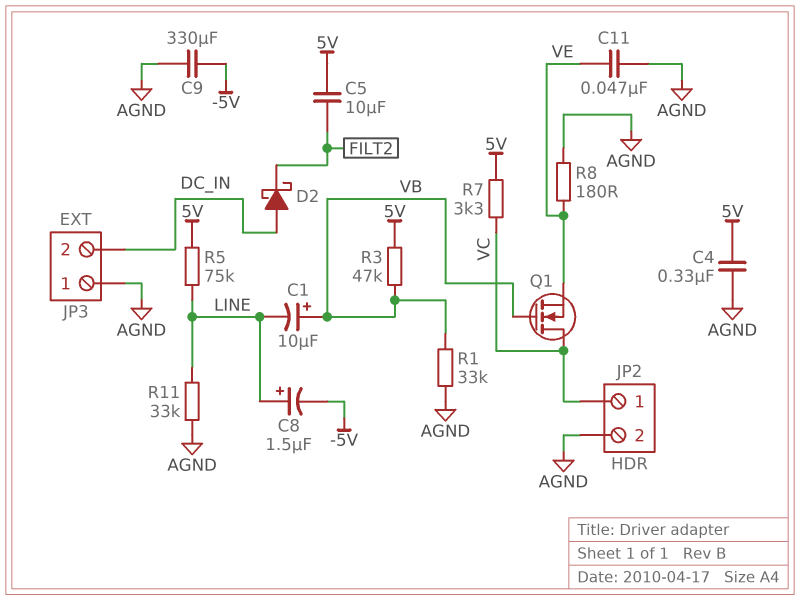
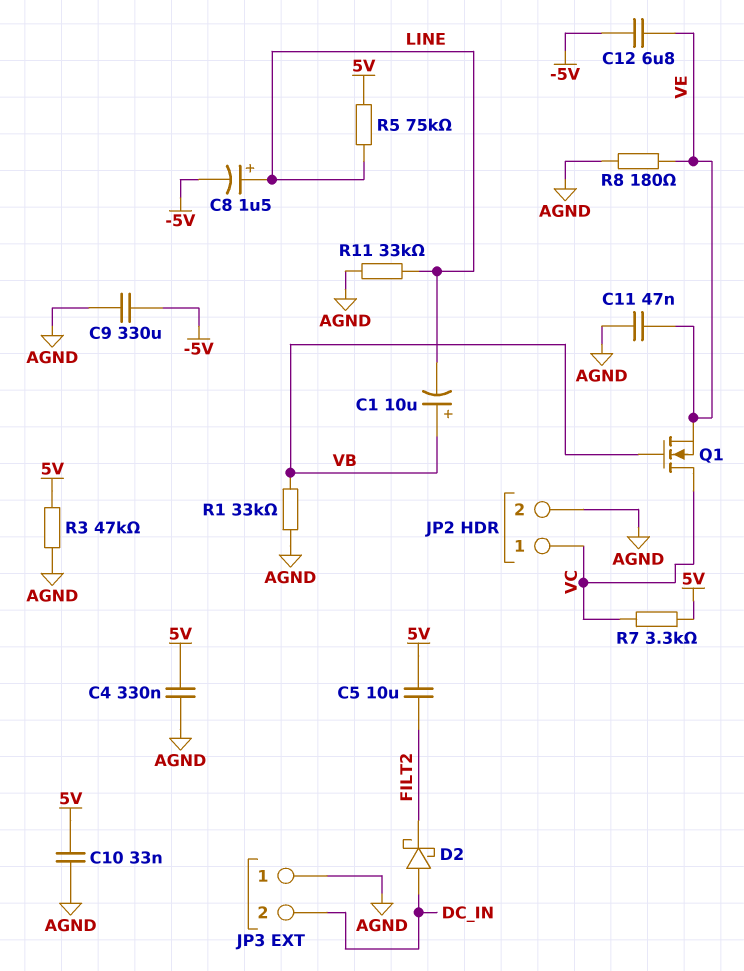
C10: none -> 33nF (5V, AGND)
C12: none -> 6.8uF (-5V, VE)
R3: 47k (5V, VB) -> 47k (5V, AGND)

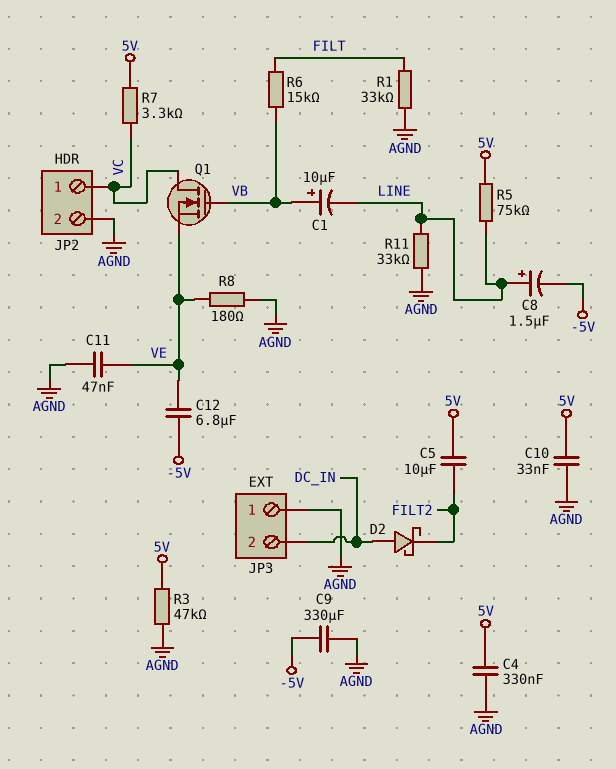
R1: 33k (AGND, VB) -> 33k (AGND, FILT)
R6: none -> 15k (FILT, VB)

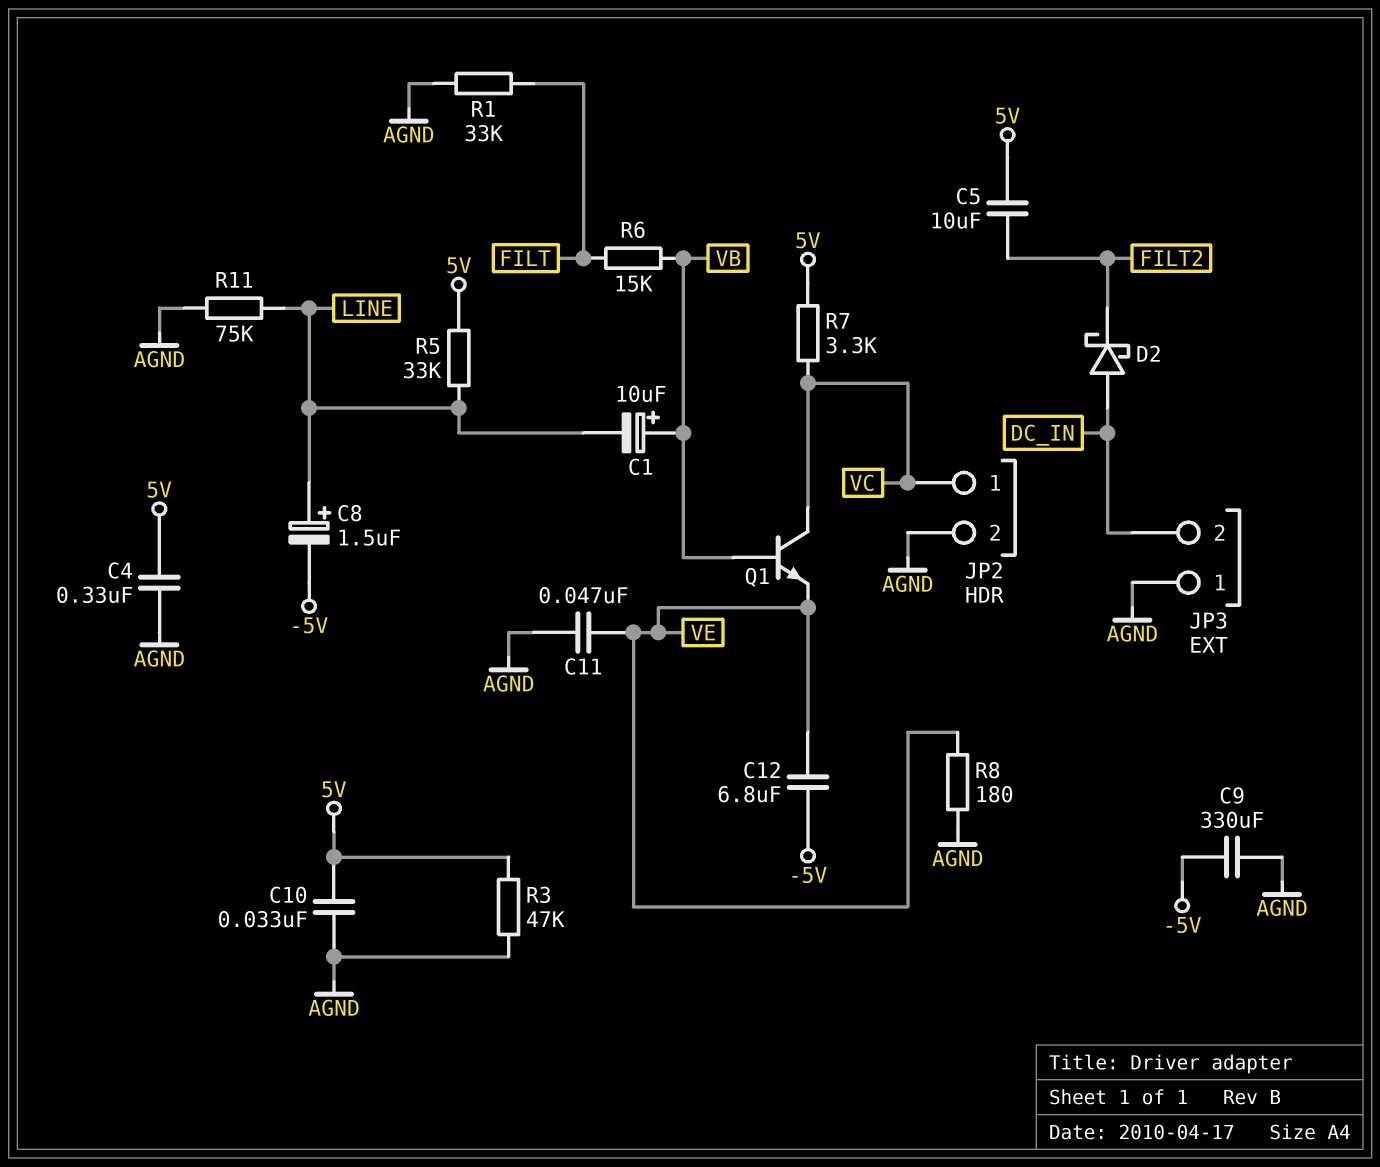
Q1: NMOS (G VB, D VC, S VE) -> NPN (B VB, C VC, E VE)
R5: 75k (5V, LINE) -> 33k (5V, LINE)
R11: 33k (AGND, LINE) -> 75k (AGND, LINE)

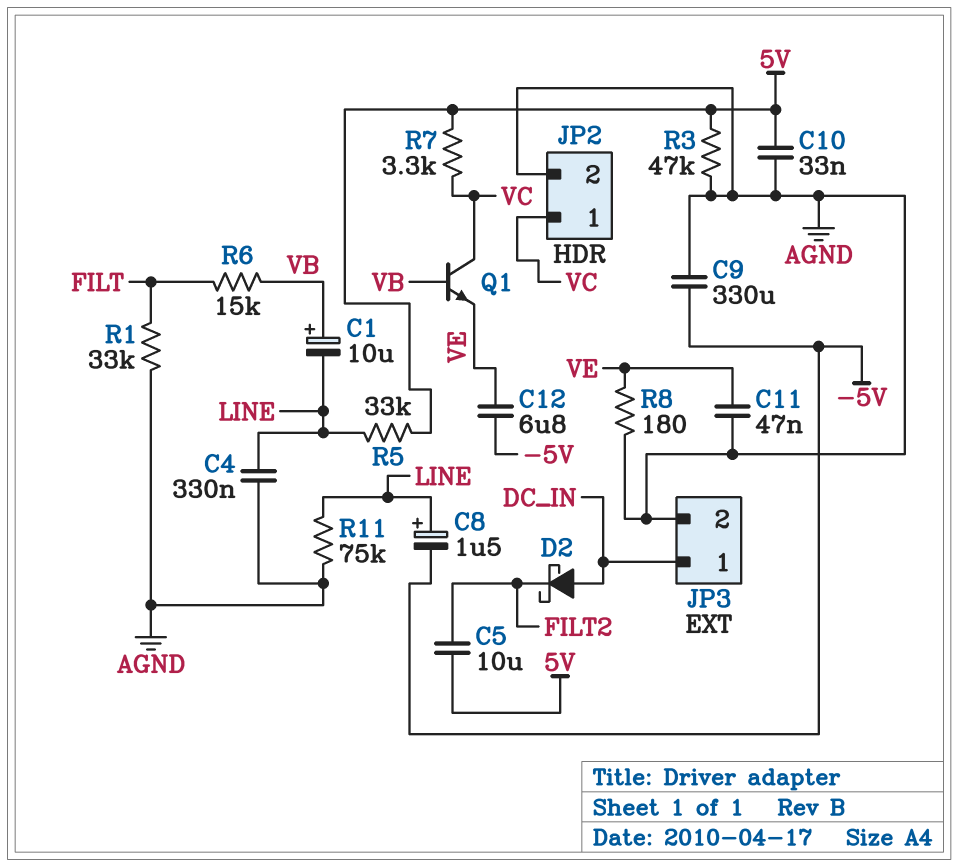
C4: 330nF (5V, AGND) -> 330nF (AGND, LINE)
JP3 pin 1: AGND -> DC_IN
JP3 pin 2: DC_IN -> AGND

